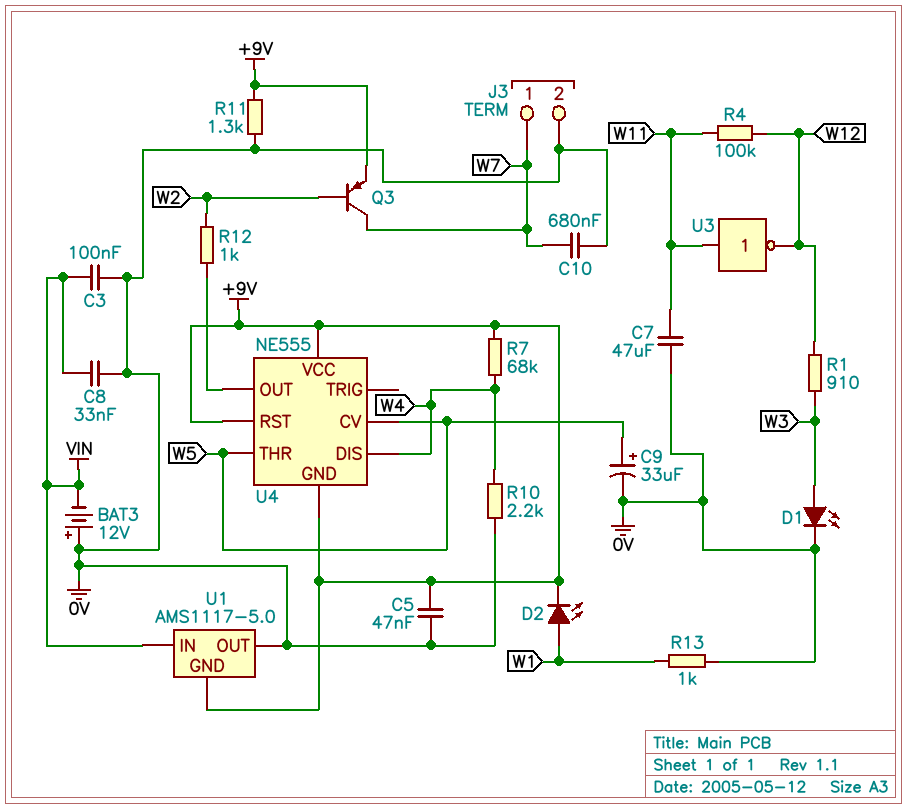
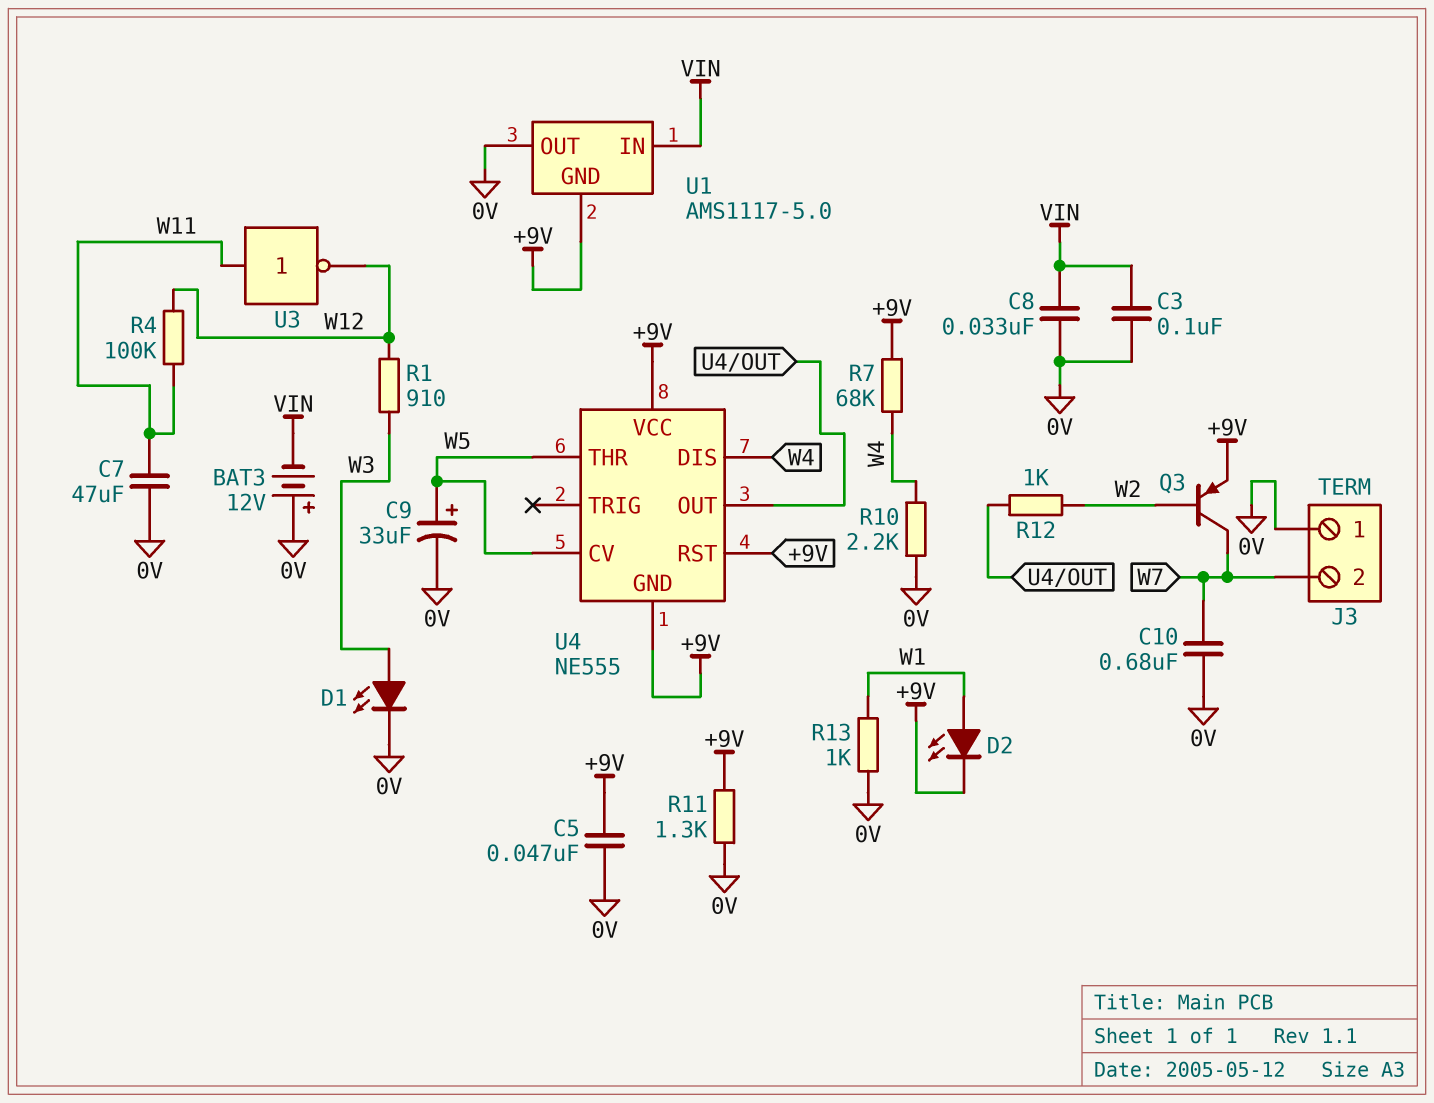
J3 pin 1: W7 -> 0V
J3 pin 2: 0V -> W7

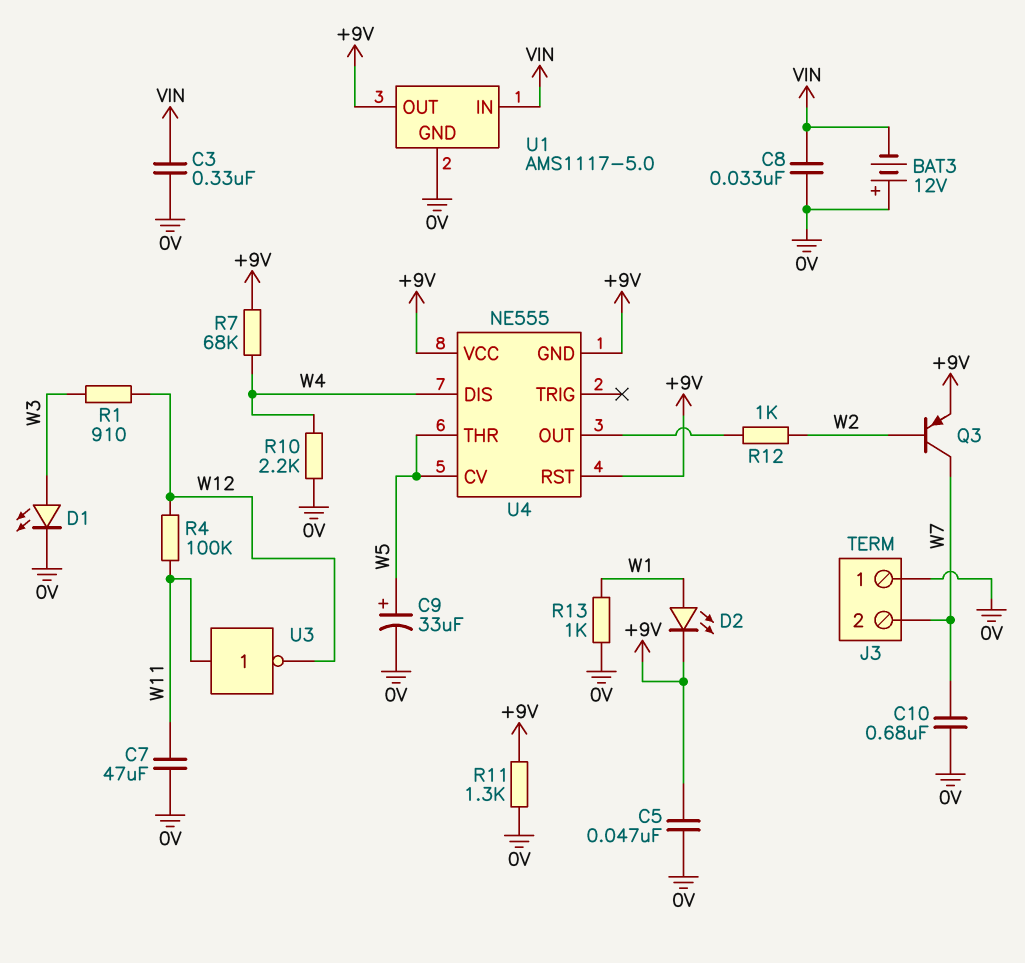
C3: 100nF (0V, VIN) -> 330nF (0V, VIN)
U1 pin GND: +9V -> 0V
U1 pin OUT: 0V -> +9V

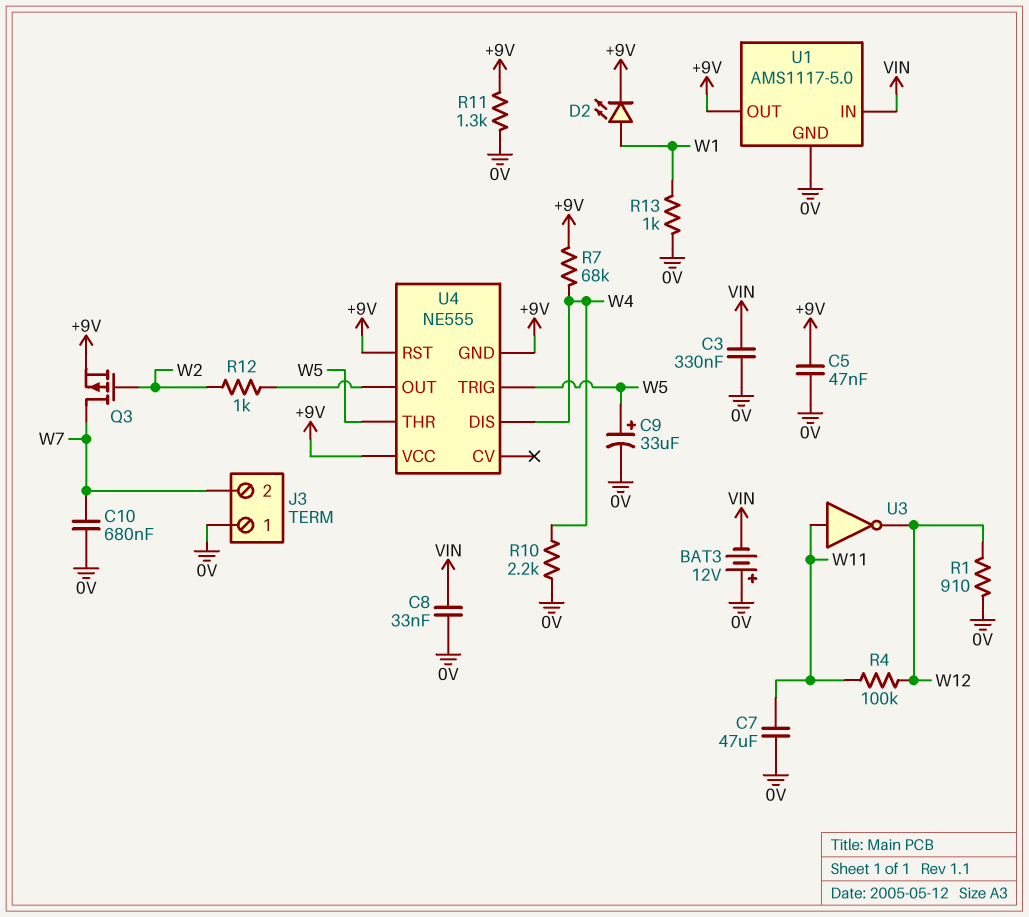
D1: LED (A W3, K 0V) -> none
Q3: PNP (B W2, C W7, E +9V) -> PMOS (G W2, D W7, S +9V)
R1: 910 (W3, W12) -> 910 (0V, W12)
U4 pin CV: W5 -> none
U4 pin TRIG: none -> W5

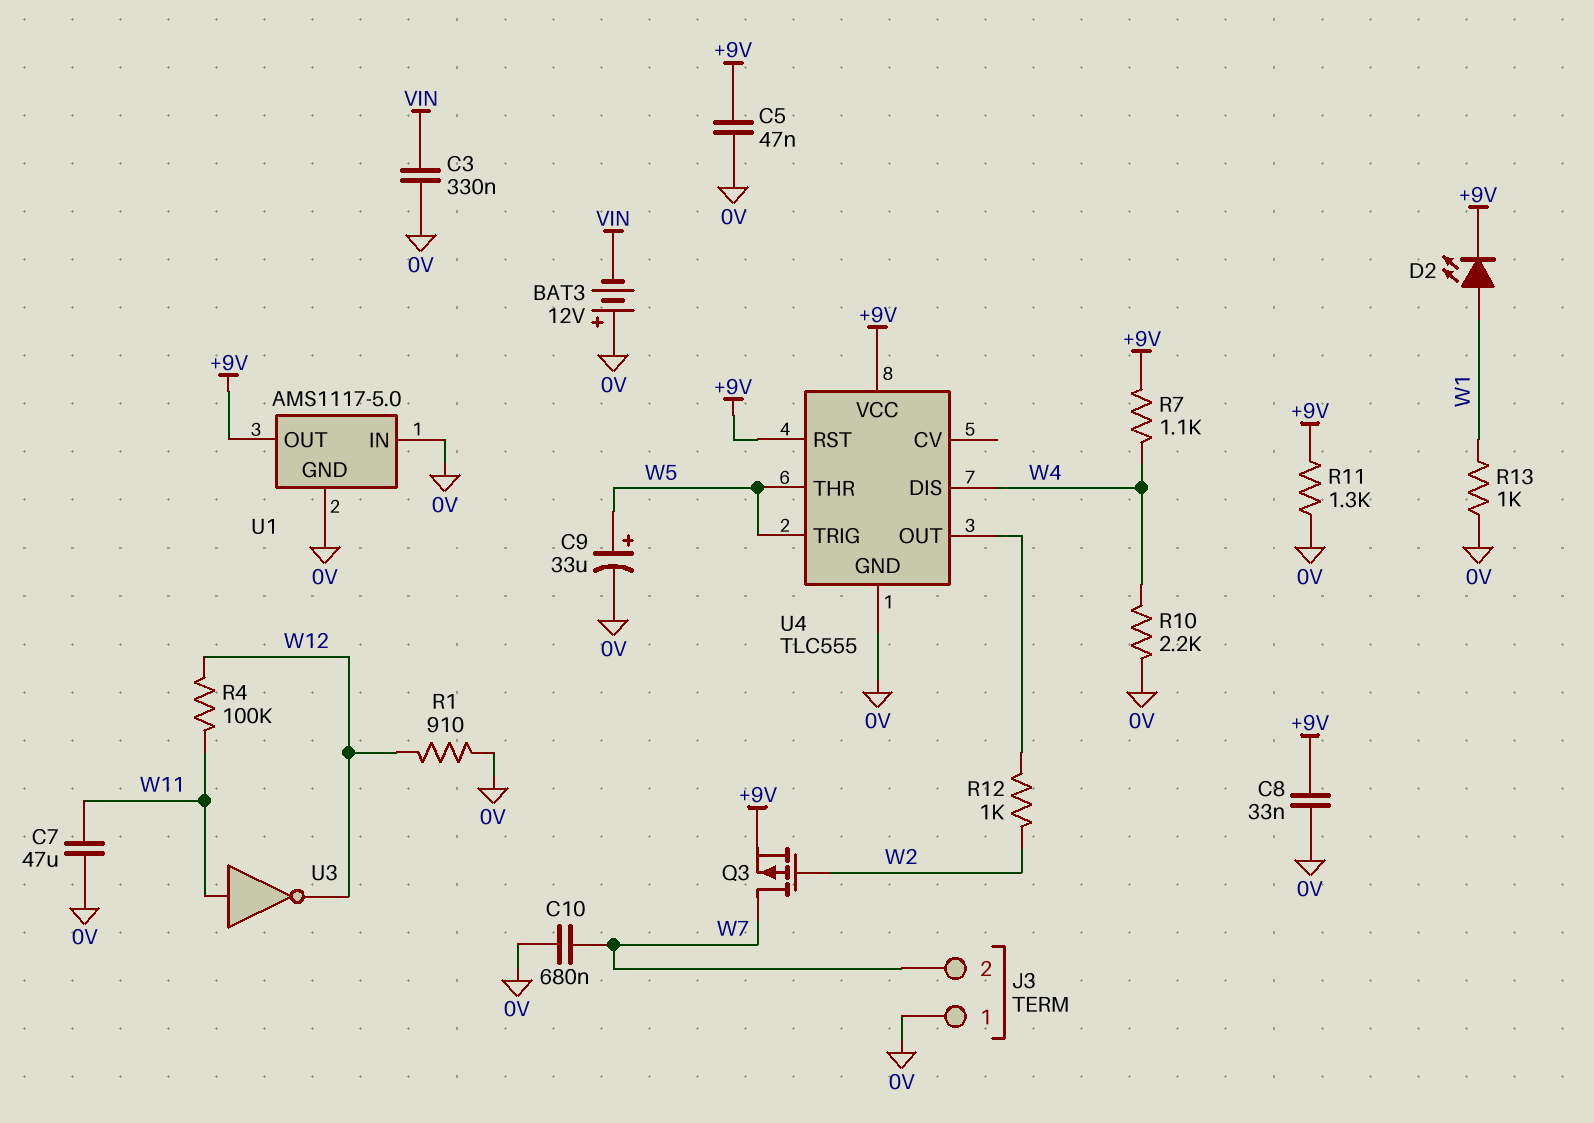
C8: 33nF (0V, VIN) -> 33nF (+9V, 0V)
R7: 68k (+9V, W4) -> 1.1k (+9V, W4)
U1 pin IN: VIN -> 0V
U4: NE555 -> TLC555
U4 pin GND: +9V -> 0V

